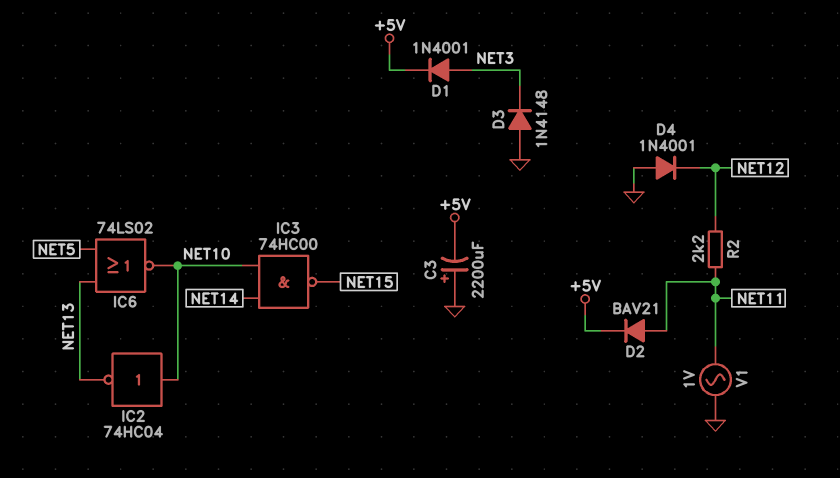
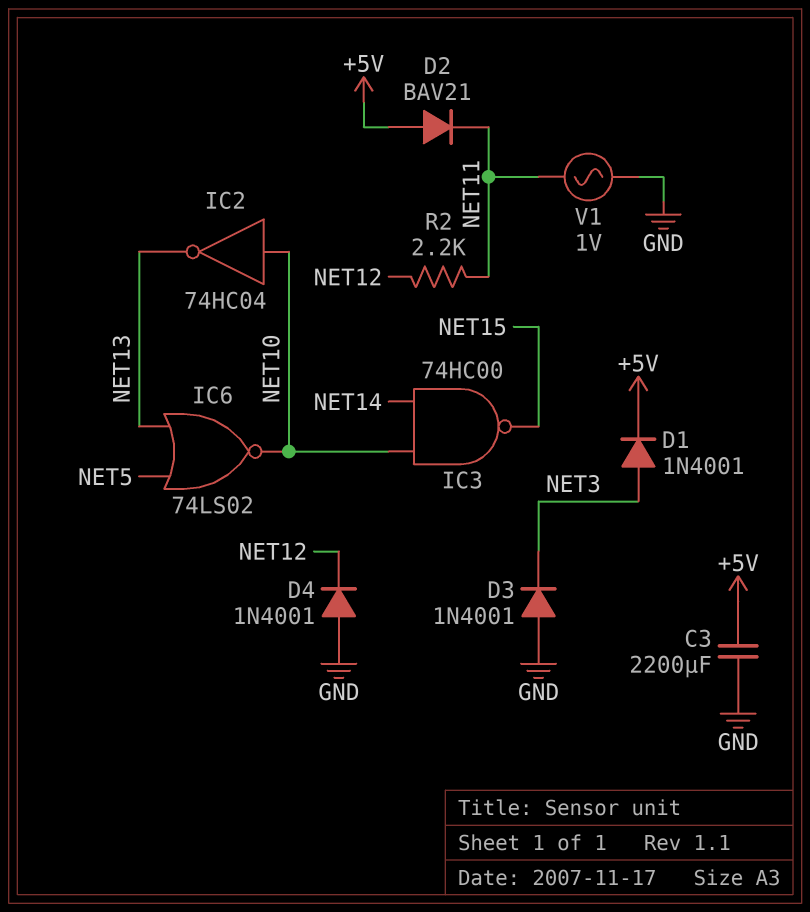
C3: 2200uF (plus GND, minus +5V) -> 2200uF (+5V, GND)
D2: diode BAV21 (A NET11, K +5V) -> diode BAV21 (A +5V, K NET11)
D3: diode 1N4148 (A GND, K NET3) -> diode 1N4001 (A GND, K NET3)

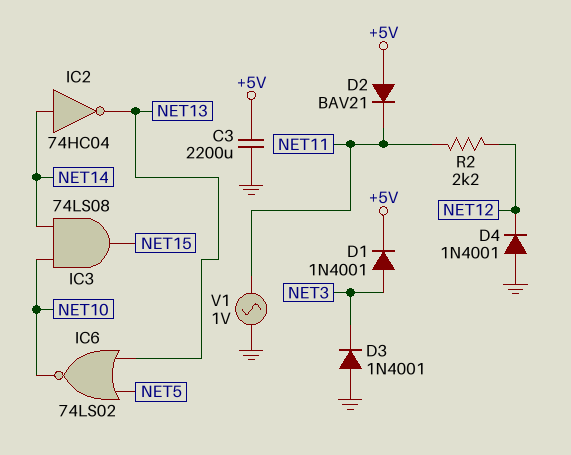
IC2: NOT 74HC04 (in NET10, out NET13) -> NOT 74HC04 (in NET14, out NET13)
IC3: NAND 74HC00 (in NET10, in NET14, out NET15) -> AND 74LS08 (in NET10, in NET14, out NET15)

